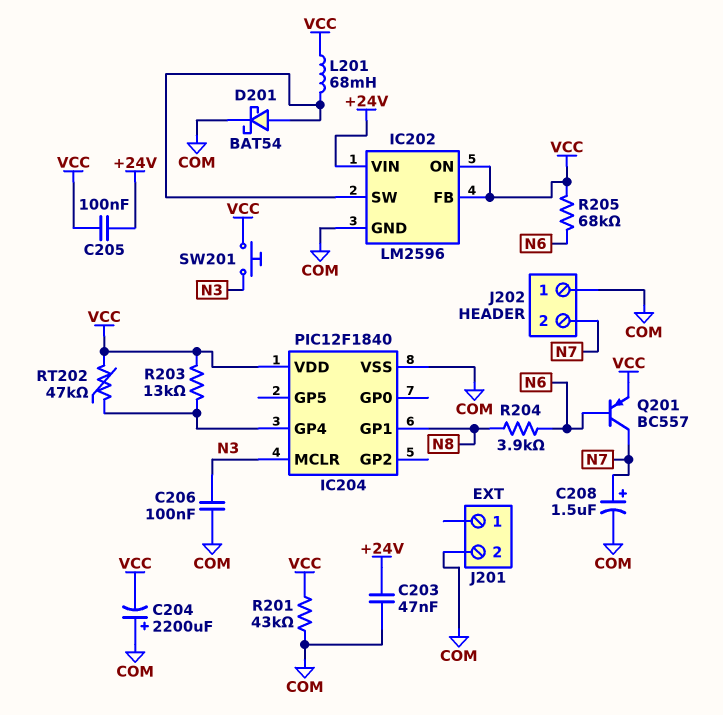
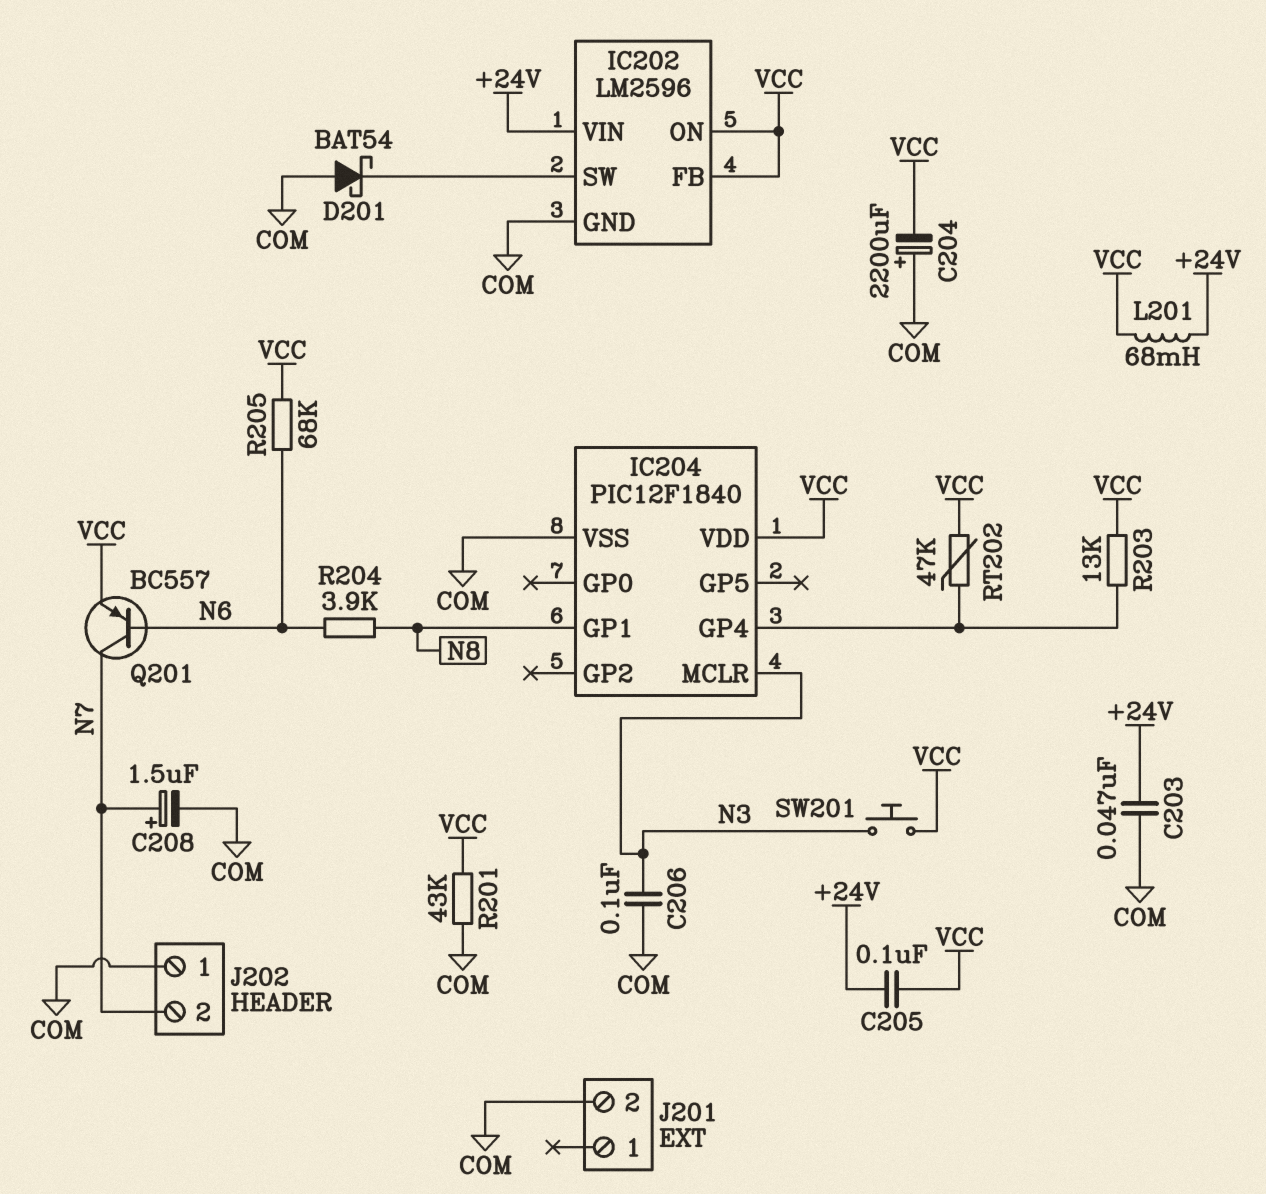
D201: schottky BAT54 (A IC202/SW, K COM) -> schottky BAT54 (A COM, K IC202/SW)
L201: 68mH (IC202/SW, VCC) -> 68mH (+24V, VCC)

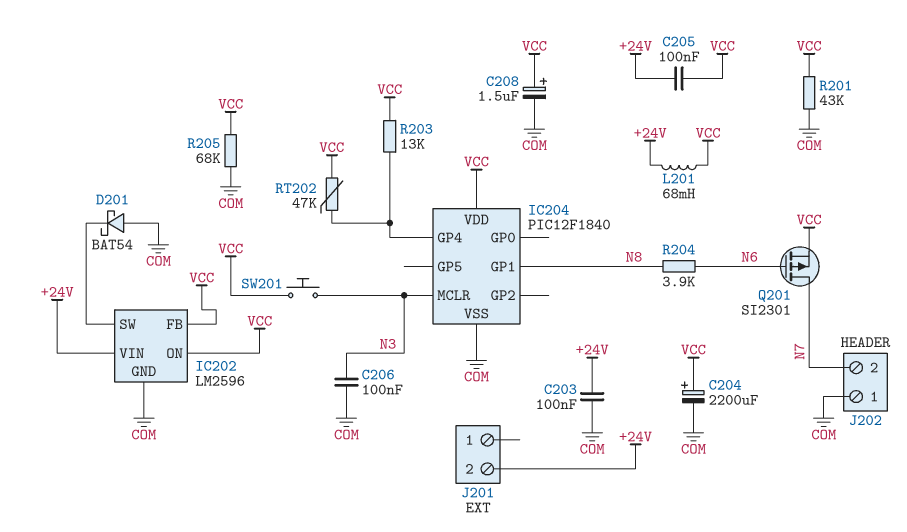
C203: 47nF (+24V, COM) -> 100nF (+24V, COM)
C204: 2200uF (plus COM, minus VCC) -> 2200uF (plus VCC, minus COM)
C208: 1.5uF (plus N7, minus COM) -> 1.5uF (plus VCC, minus COM)
J201 pin 2: COM -> +24V
Q201: PNP BC557 (B N6, C N7, E VCC) -> PMOS SI2301 (G N6, D N7, S VCC)
R205: 68k (N6, VCC) -> 68k (COM, VCC)

